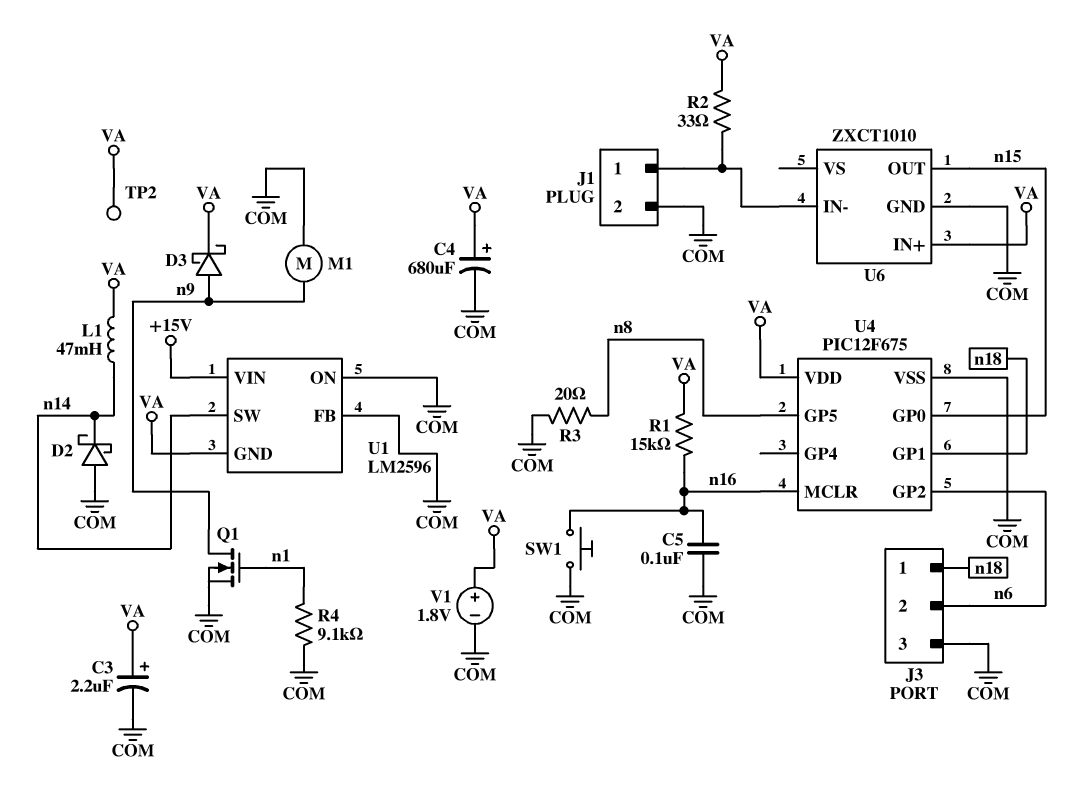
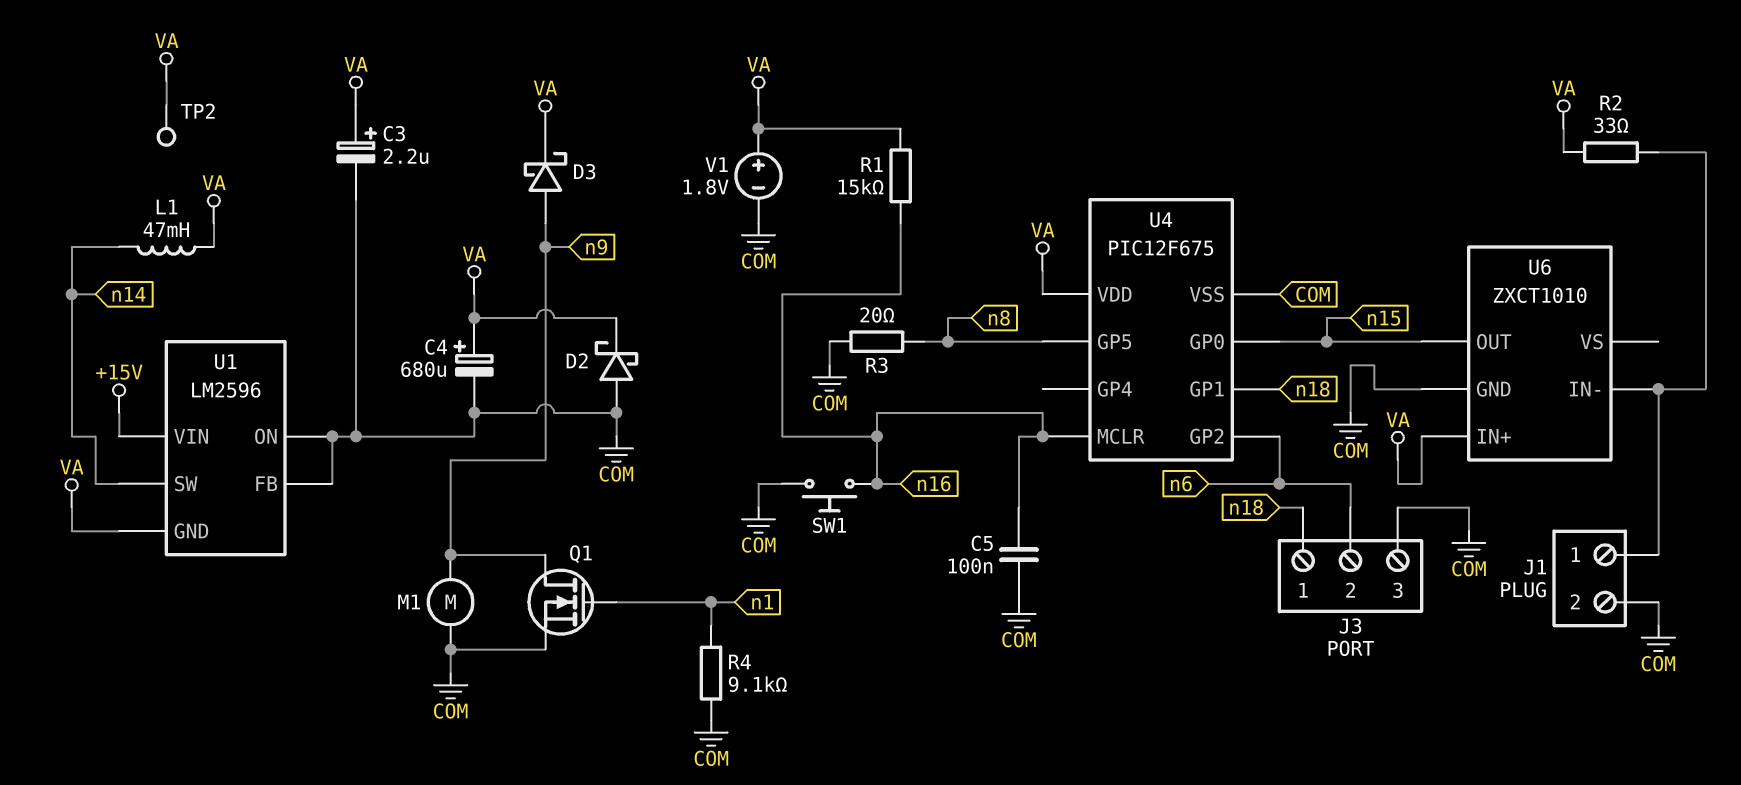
D2: schottky (A COM, K n14) -> schottky (A COM, K VA)

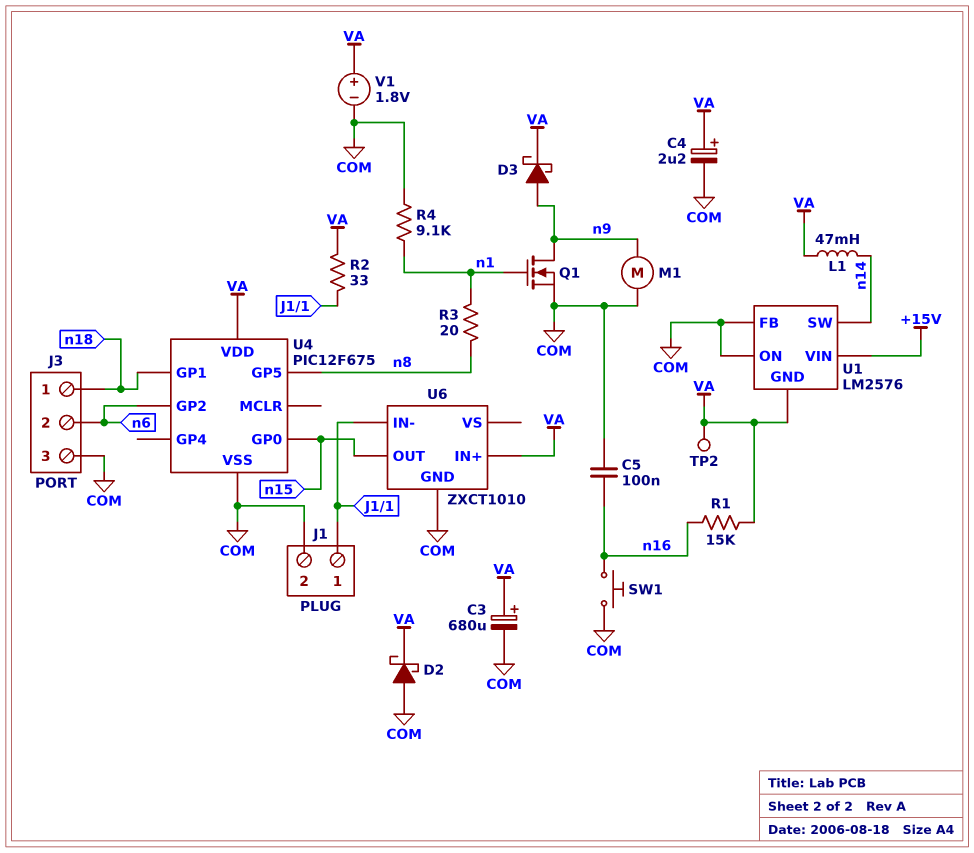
C3: 2.2uF (plus VA, minus COM) -> 680uF (plus VA, minus COM)
C4: 680uF (plus VA, minus COM) -> 2.2uF (plus VA, minus COM)
R3: 20 (COM, n8) -> 20 (n1, n8)
U1: LM2596 -> LM2576
U4 pin MCLR: n16 -> none

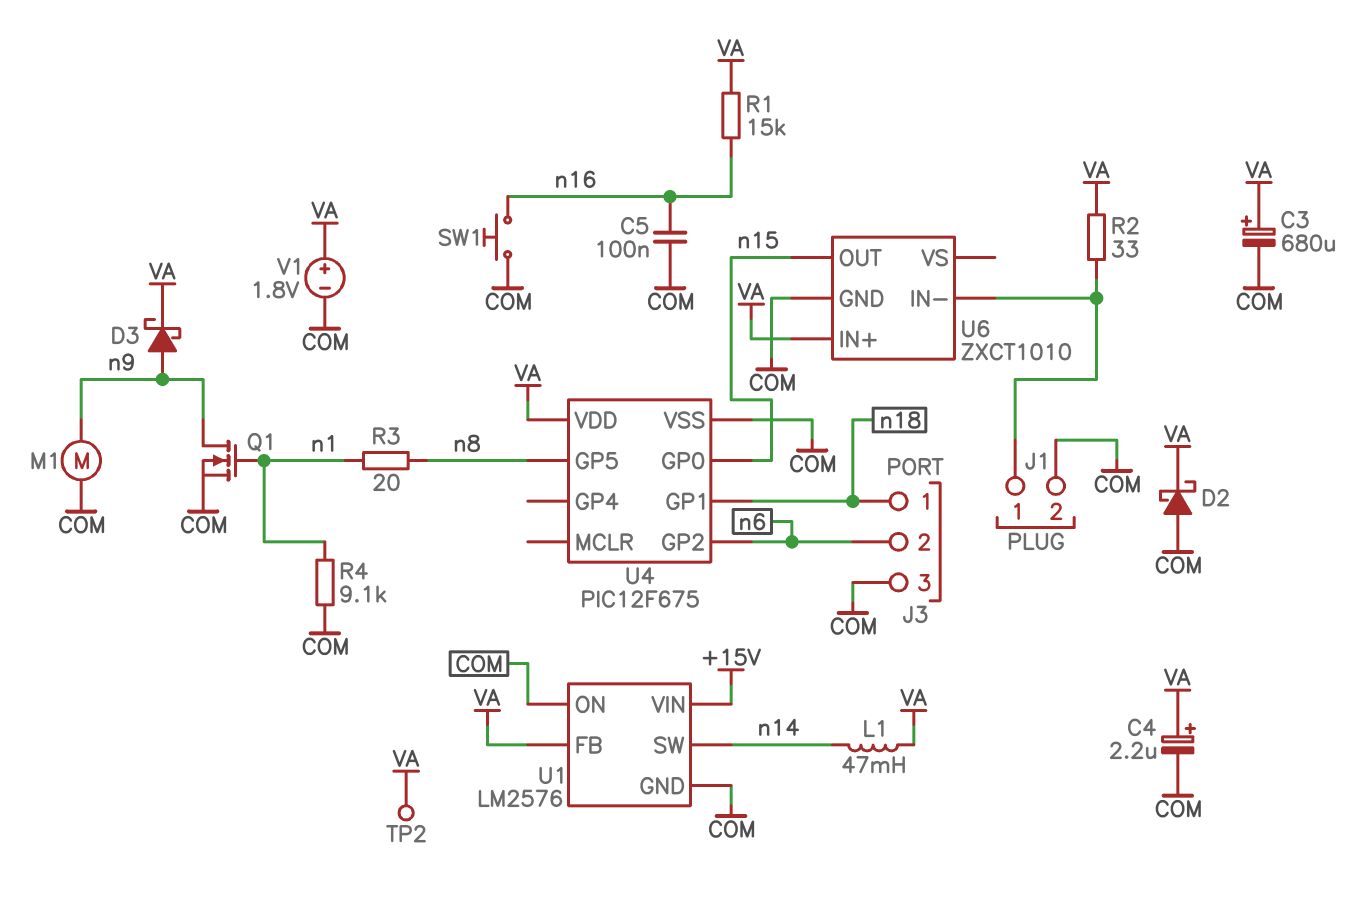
U1 pin FB: COM -> VA
U1 pin GND: VA -> COM

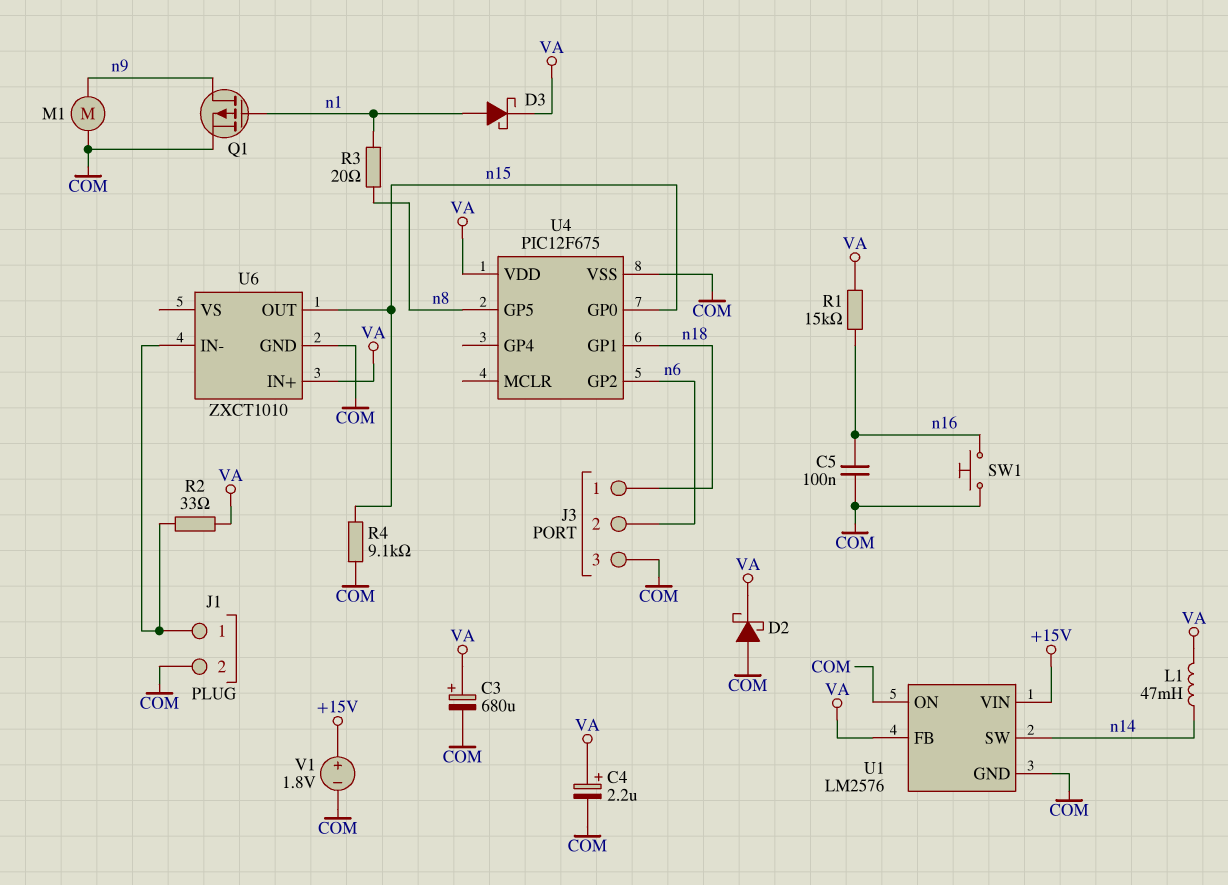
D3: schottky (A n9, K VA) -> schottky (A n1, K VA)
Q1: NMOS (G n1, D n9, S COM) -> PMOS (G n1, D n9, S COM)
R4: 9.1k (COM, n1) -> 9.1k (COM, n15)
TP2: test point (VA) -> none
V1: 1.8V (plus VA, minus COM) -> 1.8V (plus +15V, minus COM)

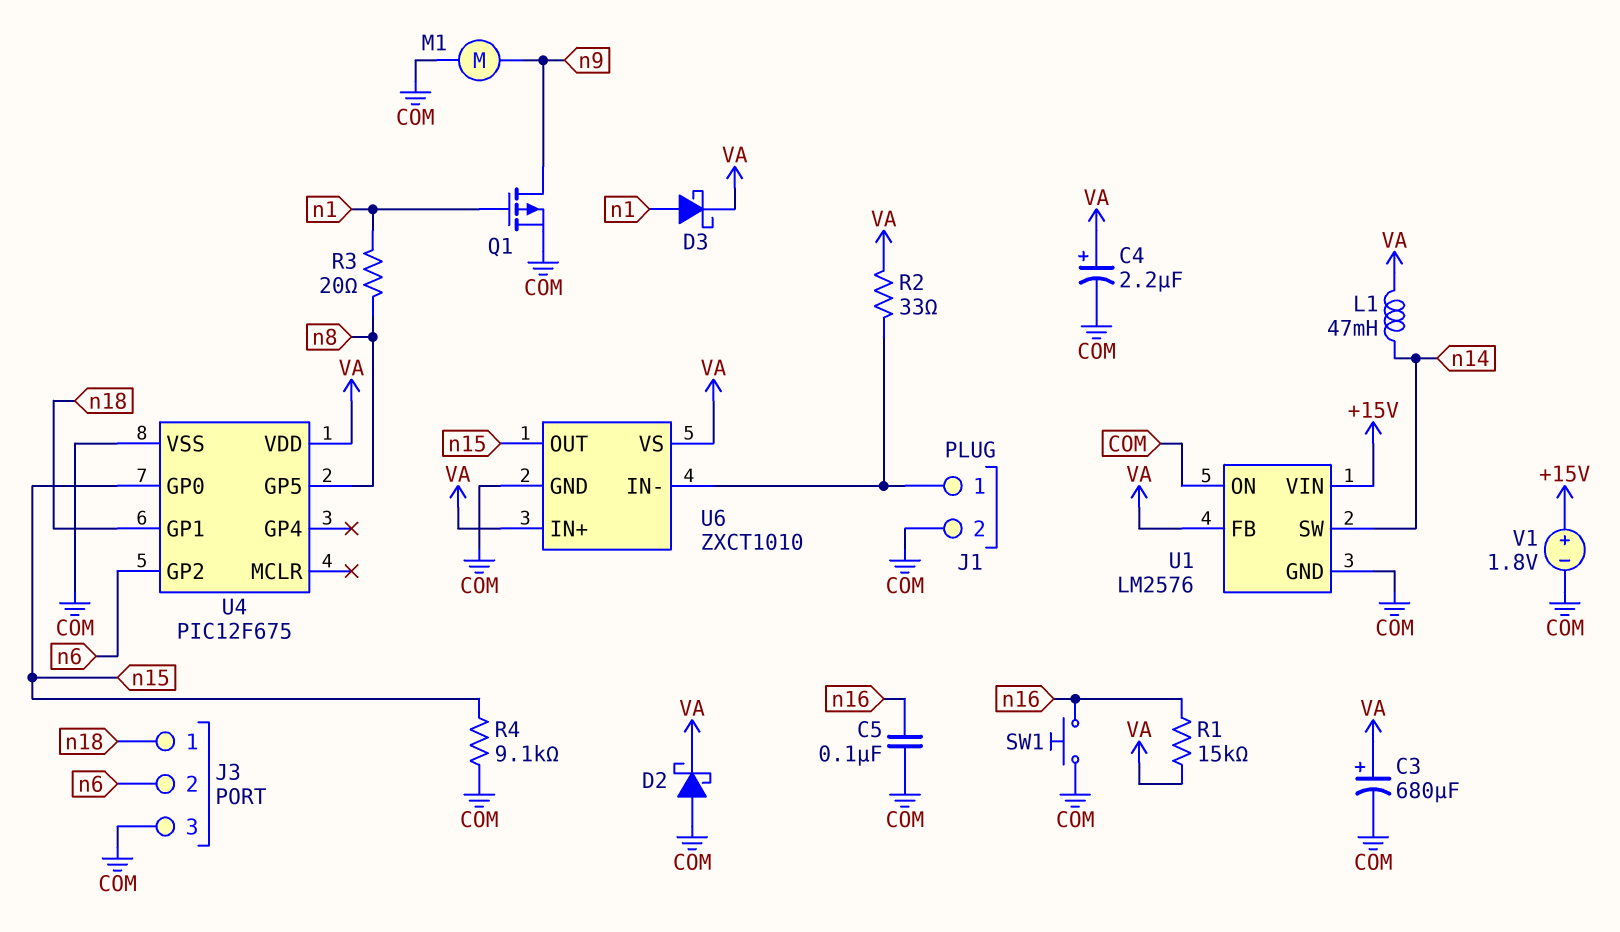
U6 pin VS: none -> VA

